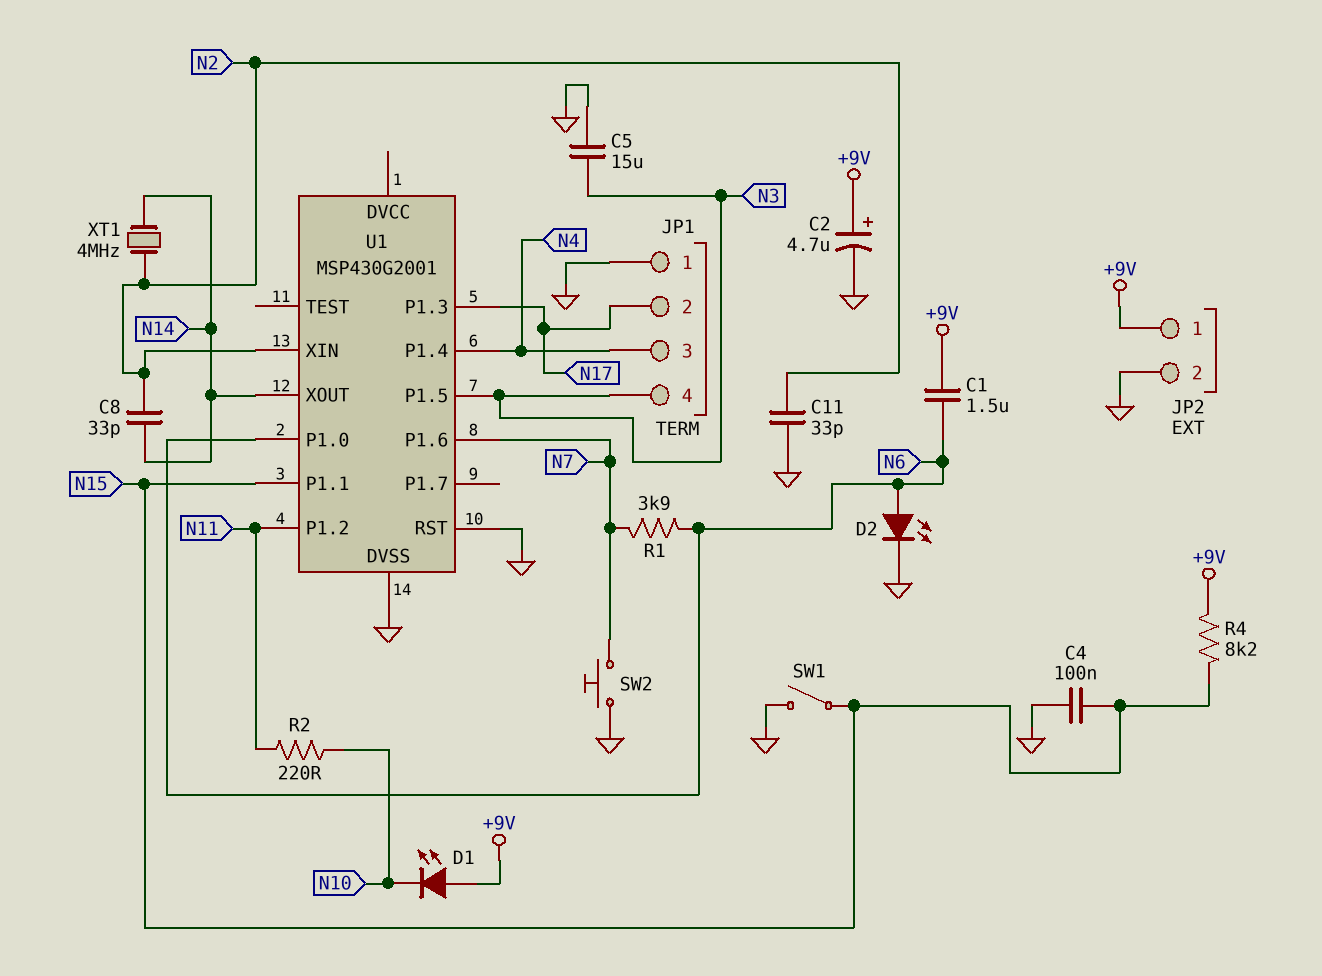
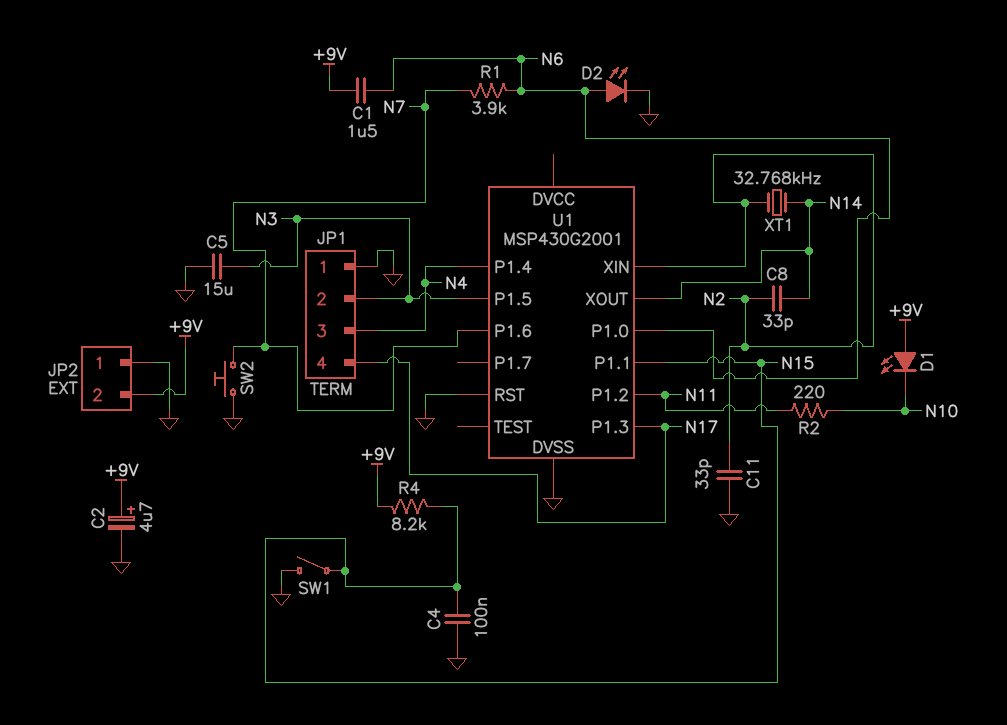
JP1 pin 2: N17 -> N3
JP1 pin 4: N3 -> N17
JP2 pin 1: +9V -> GND
JP2 pin 2: GND -> +9V
XT1: 4MHz (N2, N14) -> 32.768kHz (N2, N14)

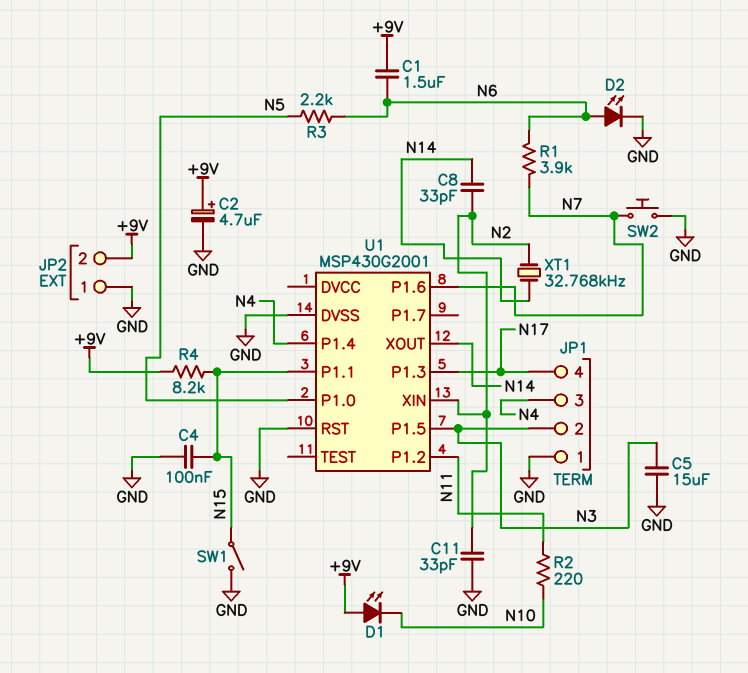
R3: none -> 2.2k (N5, N6)
U1 pin P1.0: N6 -> N5

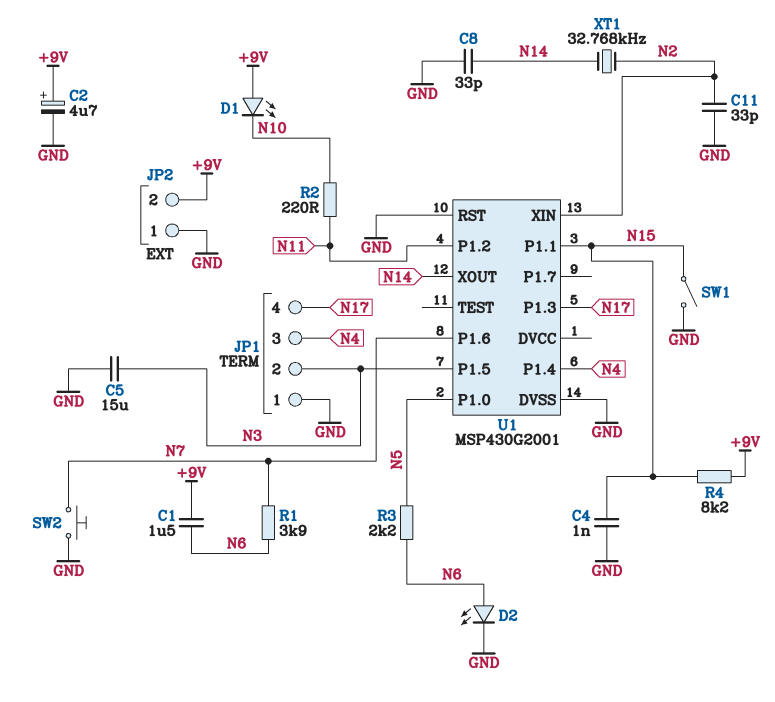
C4: 100nF (GND, N15) -> 1nF (GND, N15)
C8: 33pF (N2, N14) -> 33pF (GND, N14)

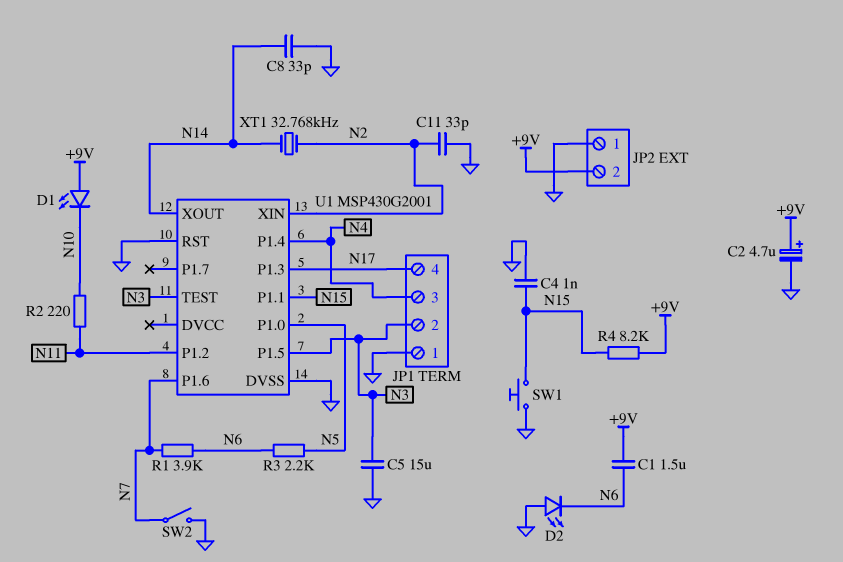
D2: LED (A N6, K GND) -> LED (A GND, K N6)
SW1: switch (GND, N15) -> button (GND, N15)
SW2: button (GND, N7) -> switch (GND, N7)
U1 pin TEST: none -> N3

